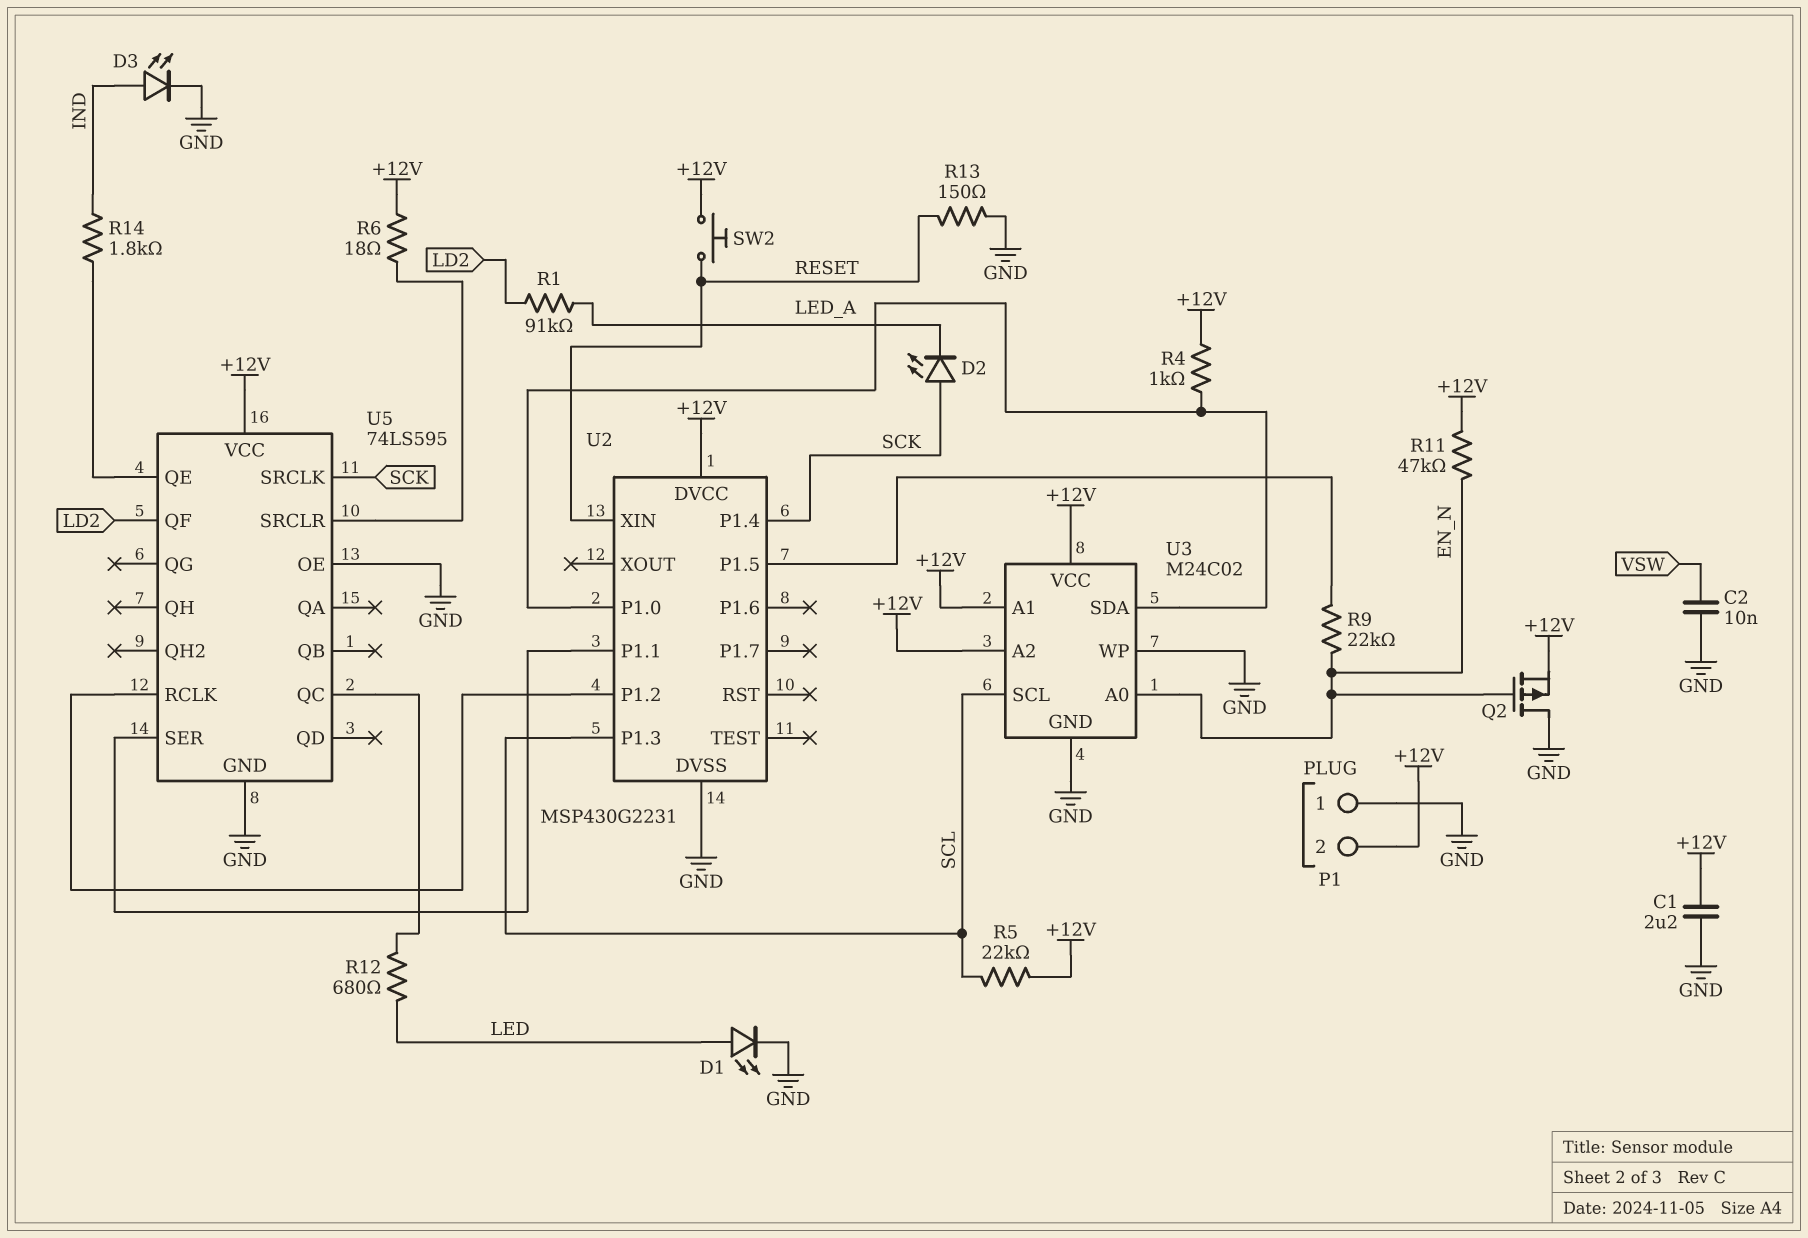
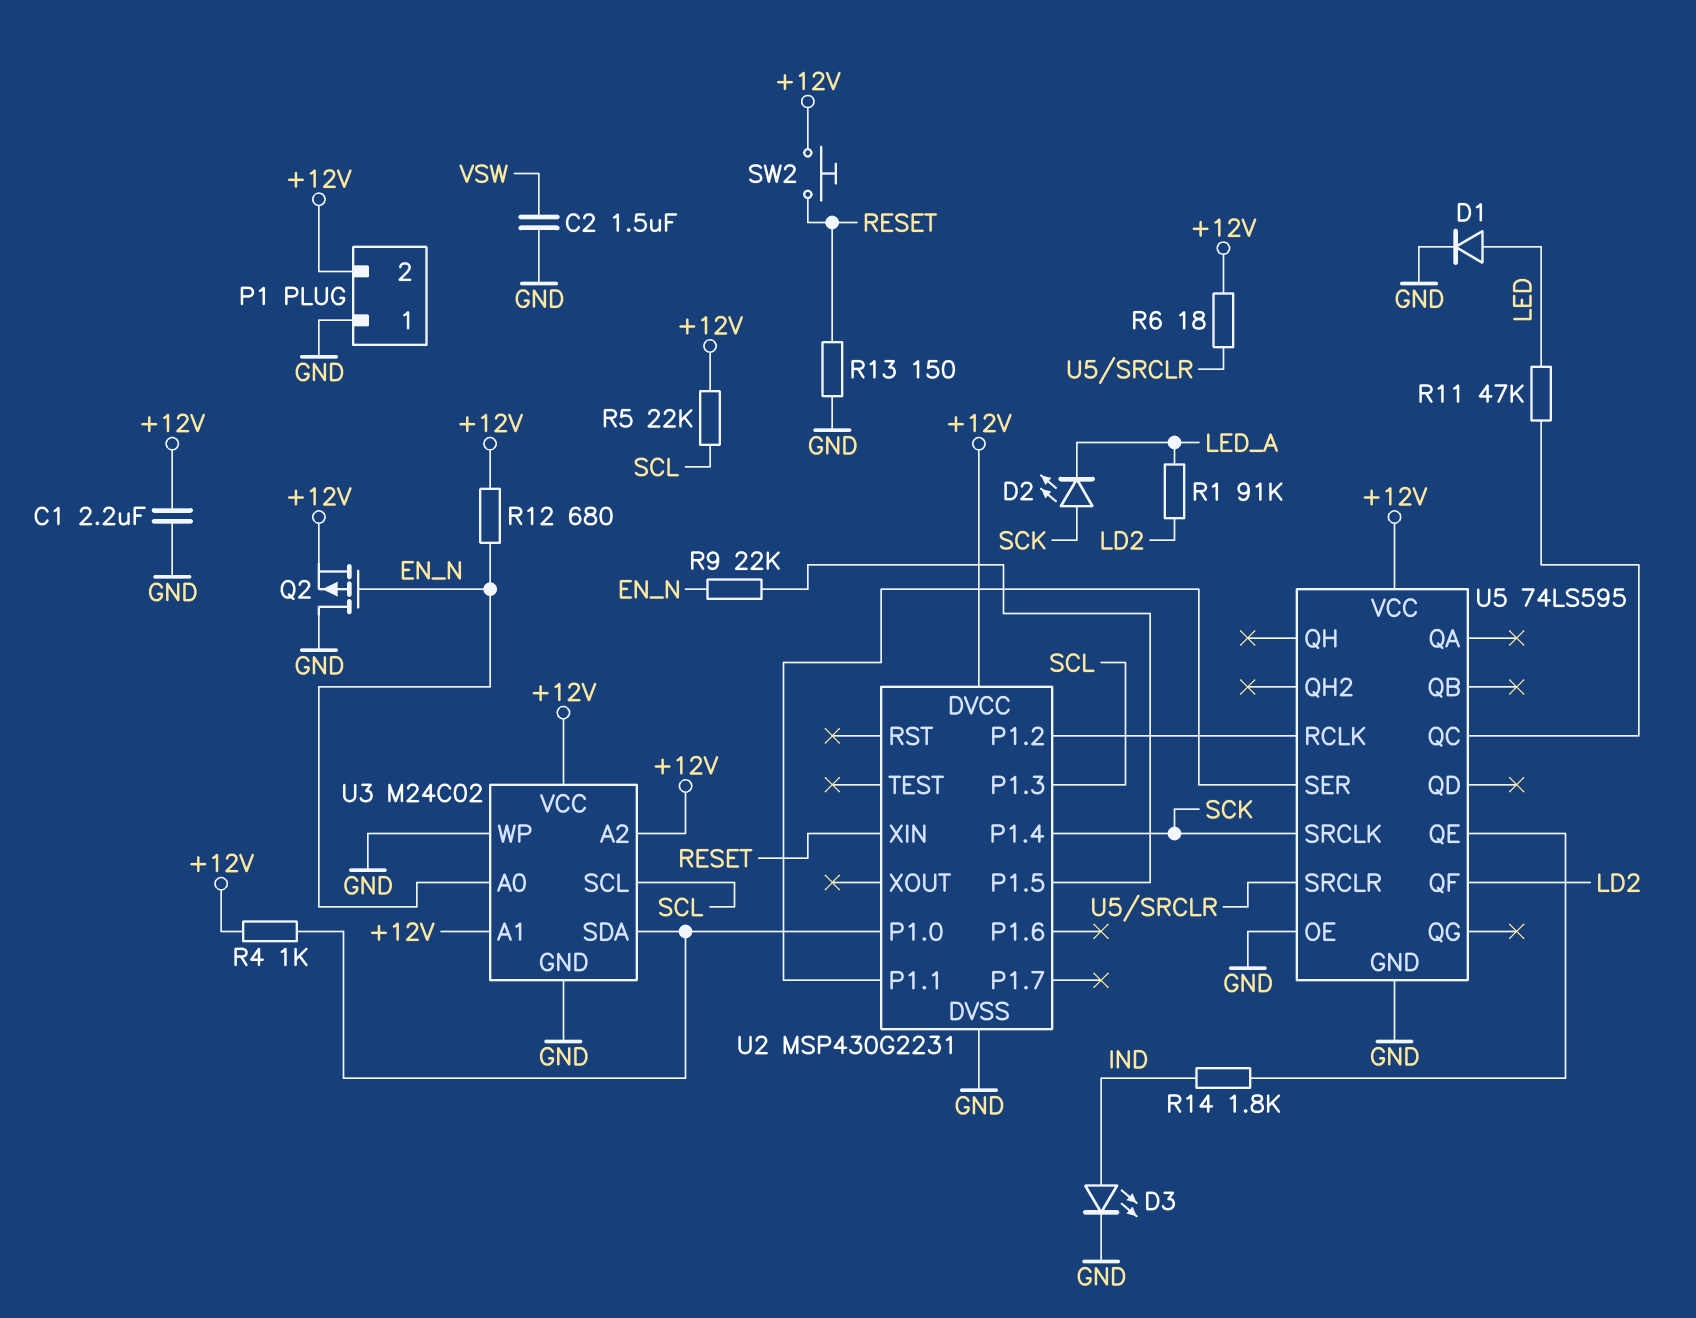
C2: 10nF (GND, VSW) -> 1.5uF (GND, VSW)
D1: LED (A LED, K GND) -> diode (A LED, K GND)
R11: 47k (+12V, EN_N) -> 47k (LED, U5/QC)
R12: 680 (LED, U5/QC) -> 680 (+12V, EN_N)

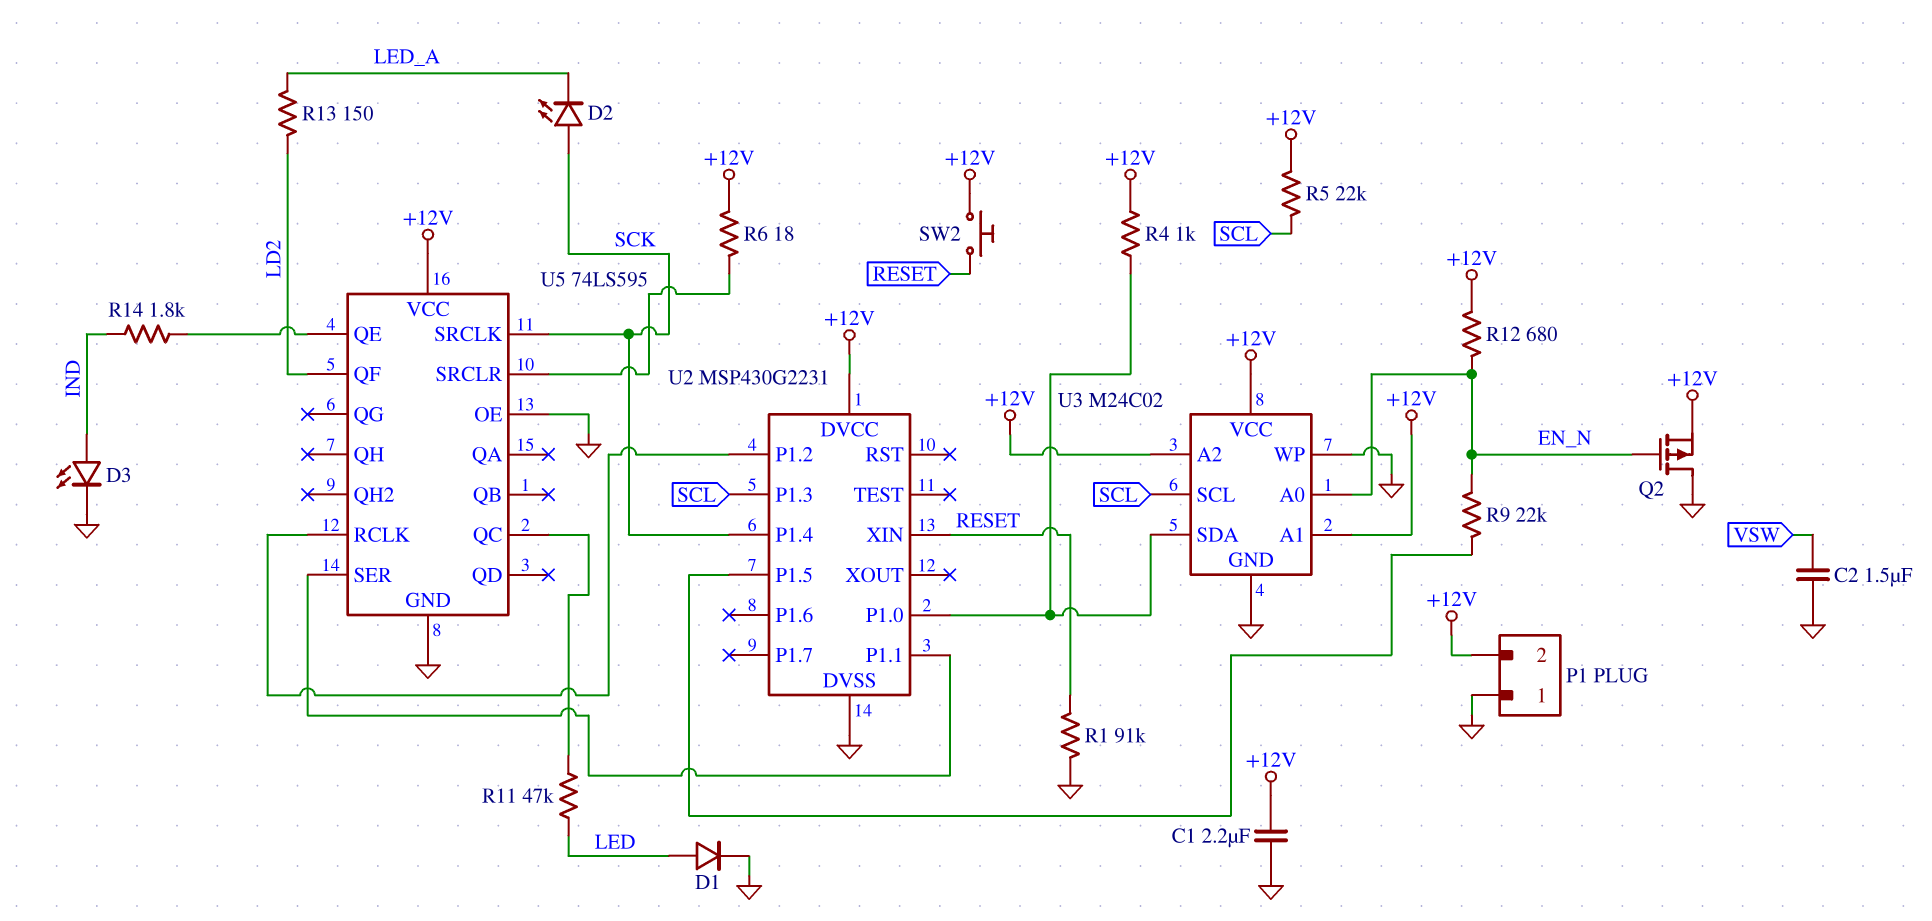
R1: 91k (LD2, LED_A) -> 91k (GND, RESET)
R13: 150 (GND, RESET) -> 150 (LD2, LED_A)

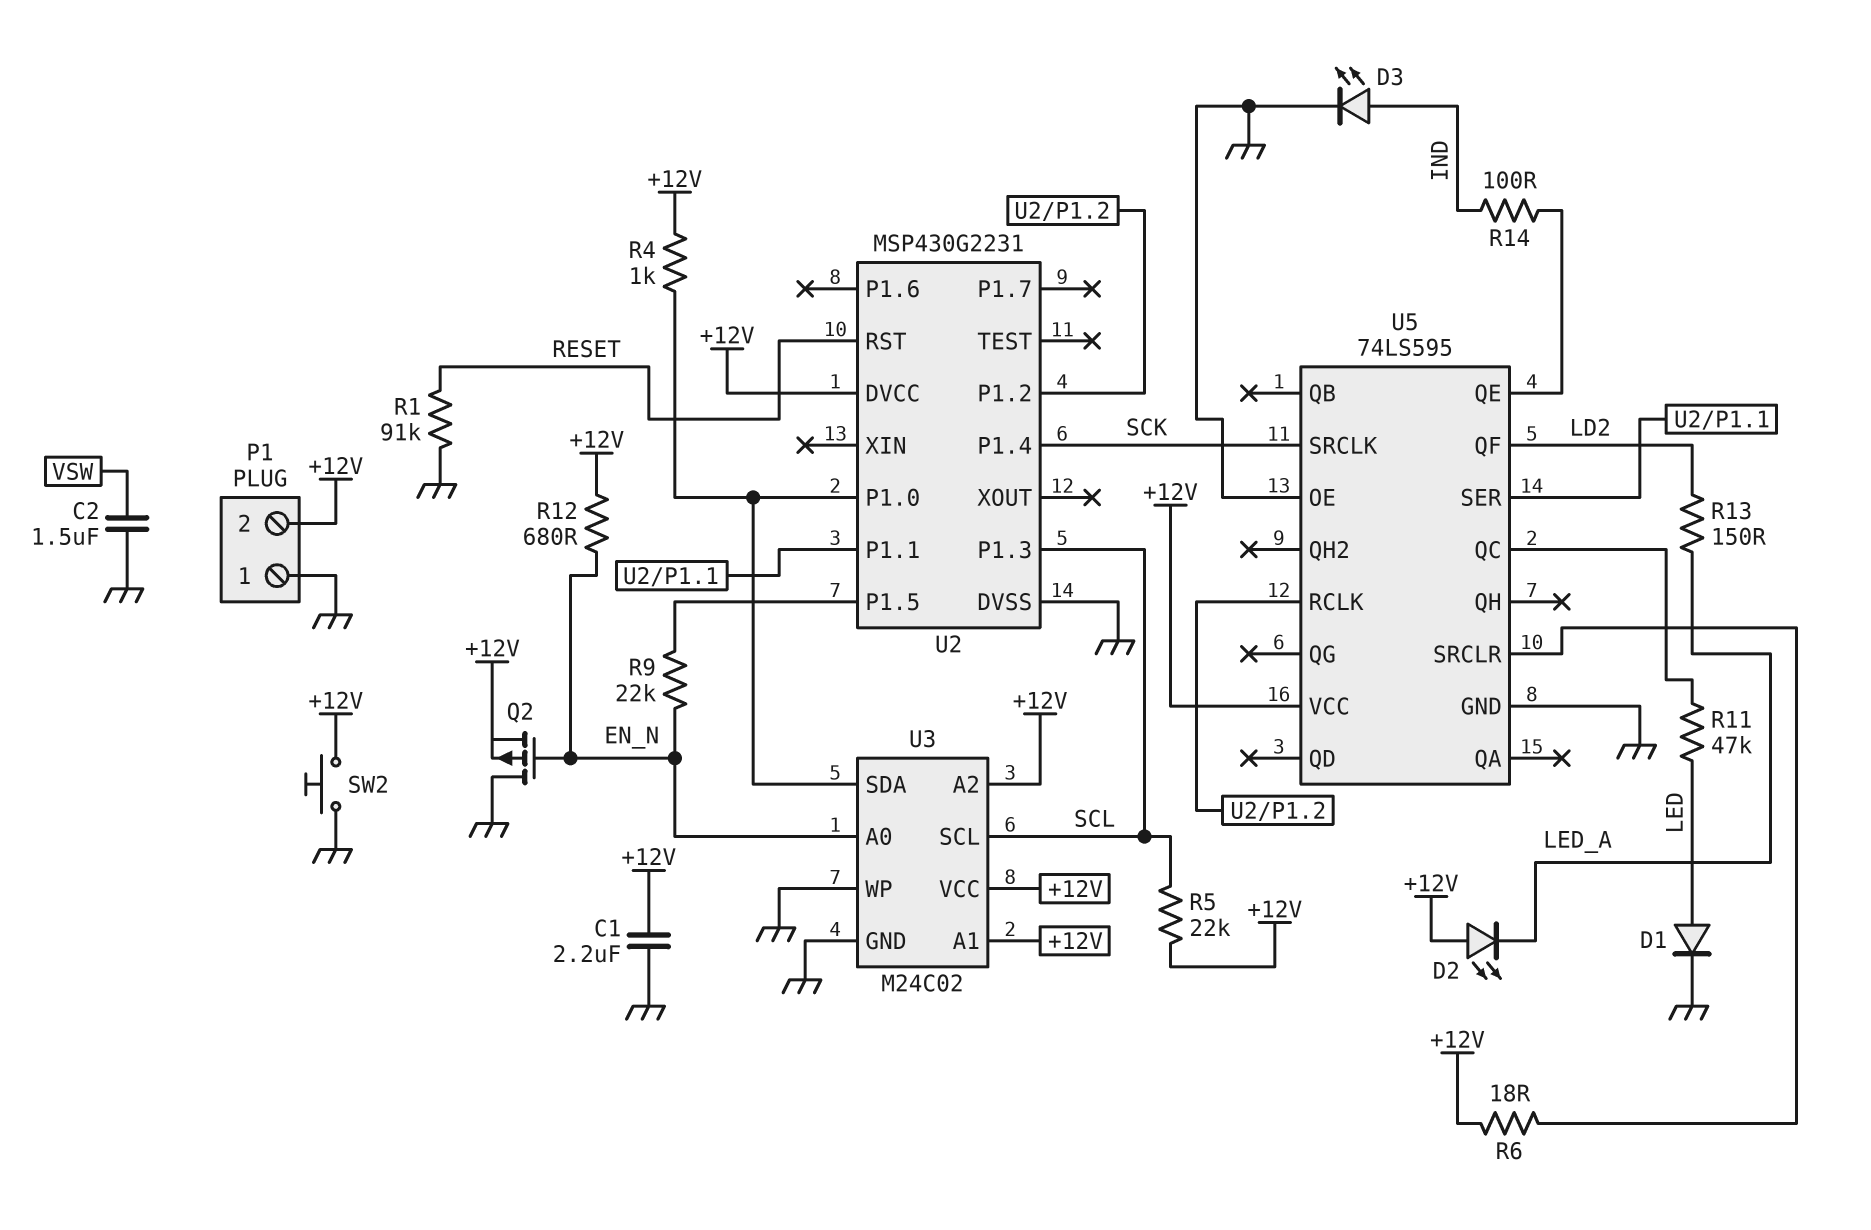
D2: LED (A SCK, K LED_A) -> LED (A +12V, K LED_A)
R14: 1.8k (IND, U5/QE) -> 100 (IND, U5/QE)
SW2: button (+12V, RESET) -> button (+12V, GND)
U2 pin RST: none -> RESET
U2 pin XIN: RESET -> none

